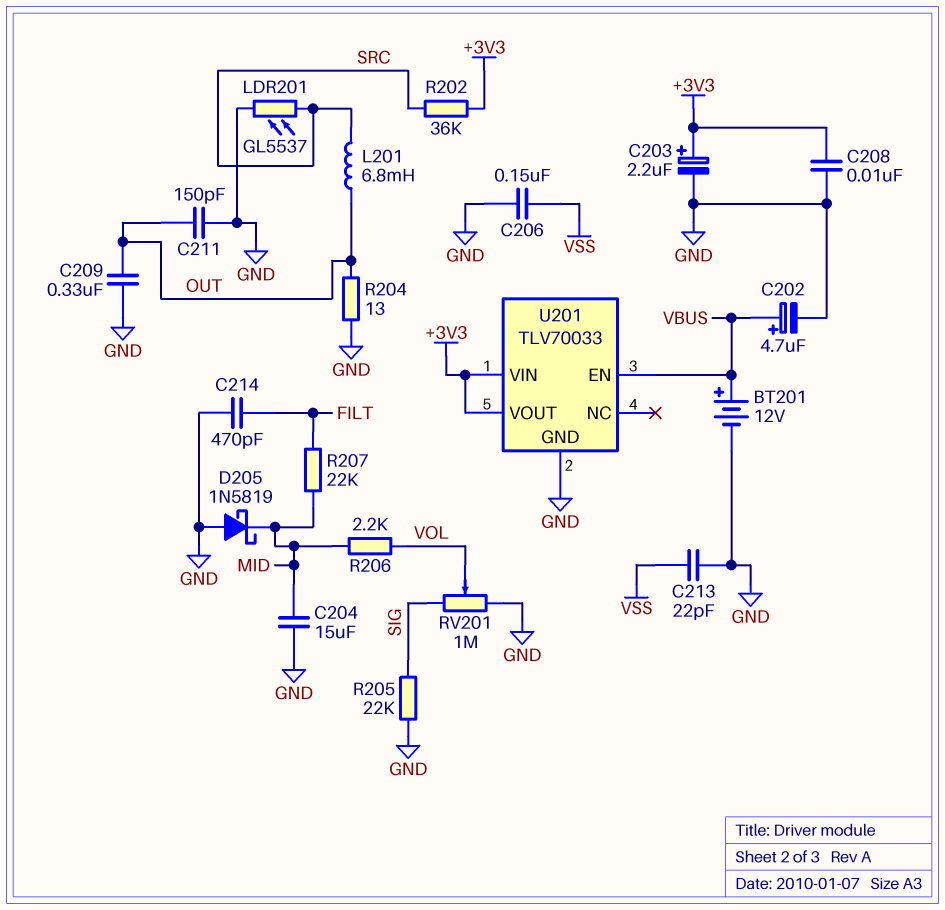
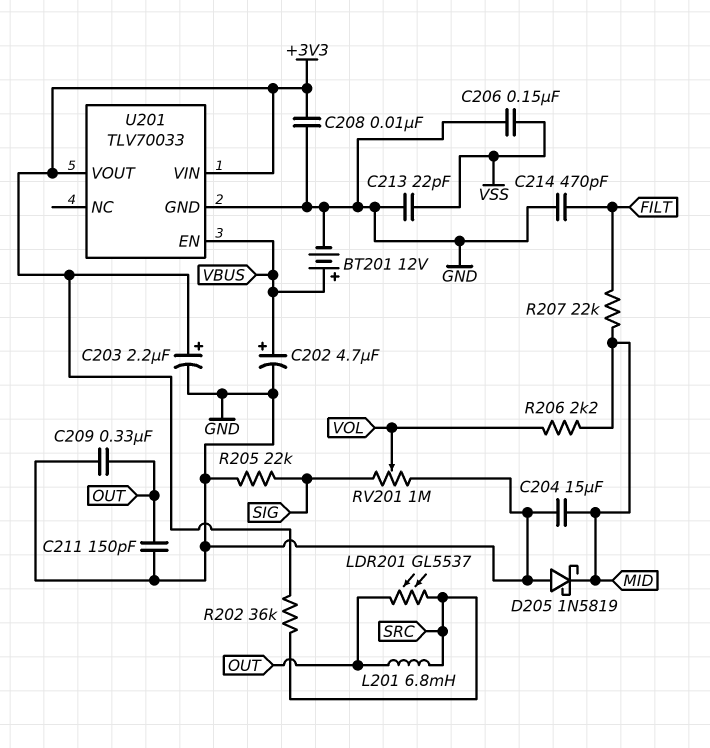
LDR201: GL5537 (GND, SRC) -> GL5537 (OUT, SRC)
R204: 13 (GND, OUT) -> none

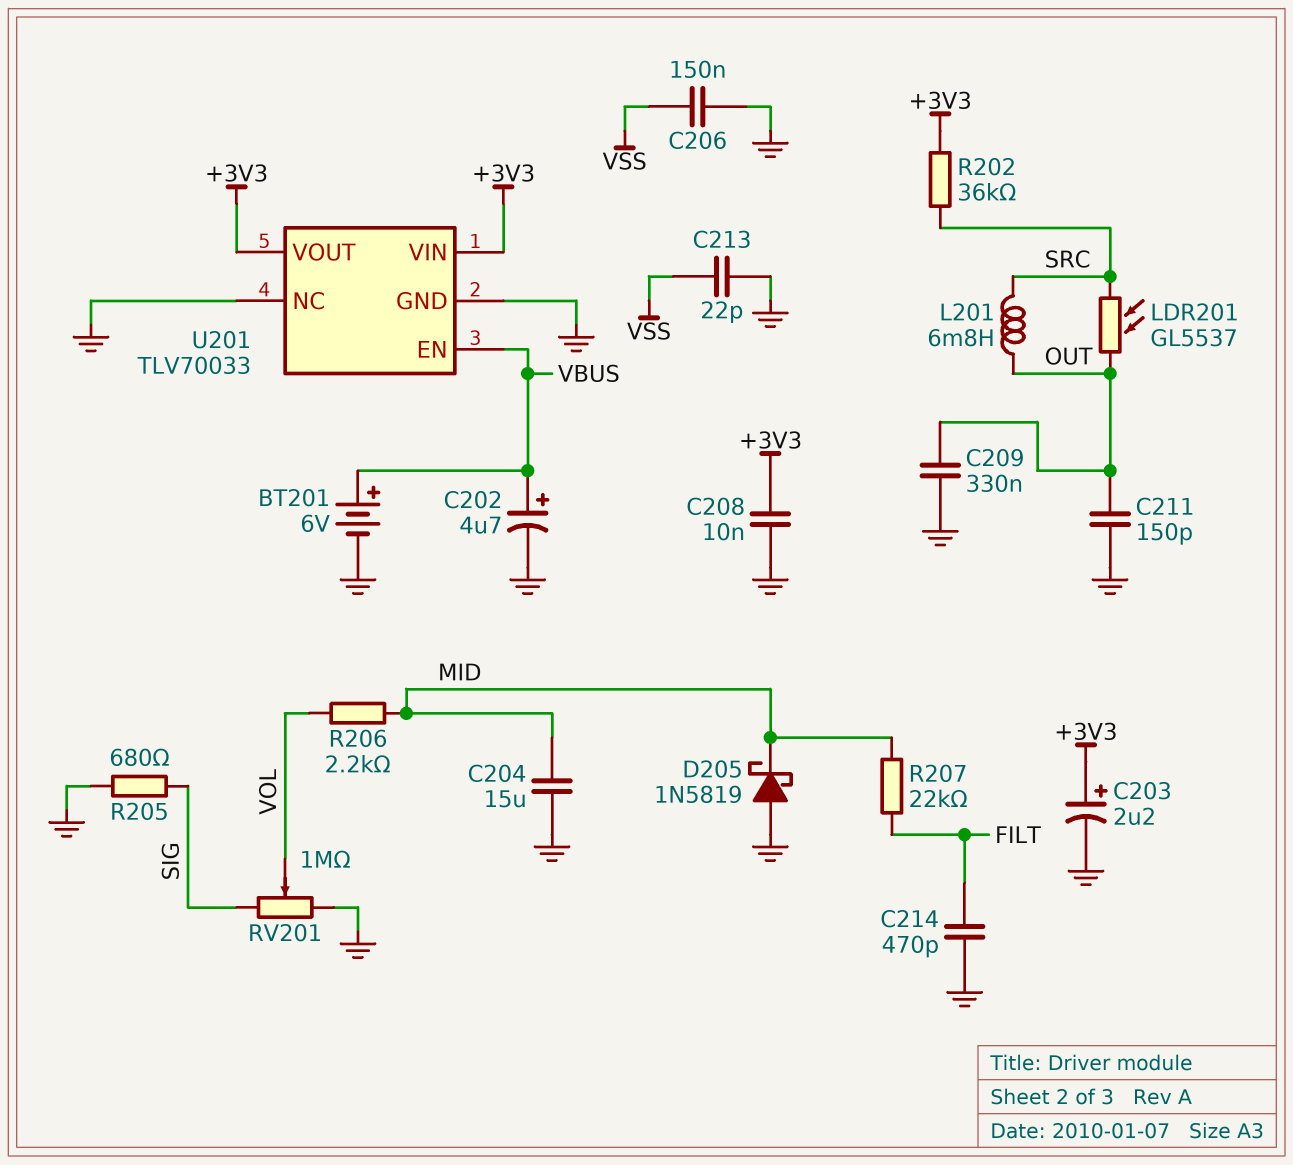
BT201: 12V (plus VBUS, minus GND) -> 6V (plus VBUS, minus GND)
R205: 22k (GND, SIG) -> 680 (GND, SIG)
U201 pin NC: none -> GND

